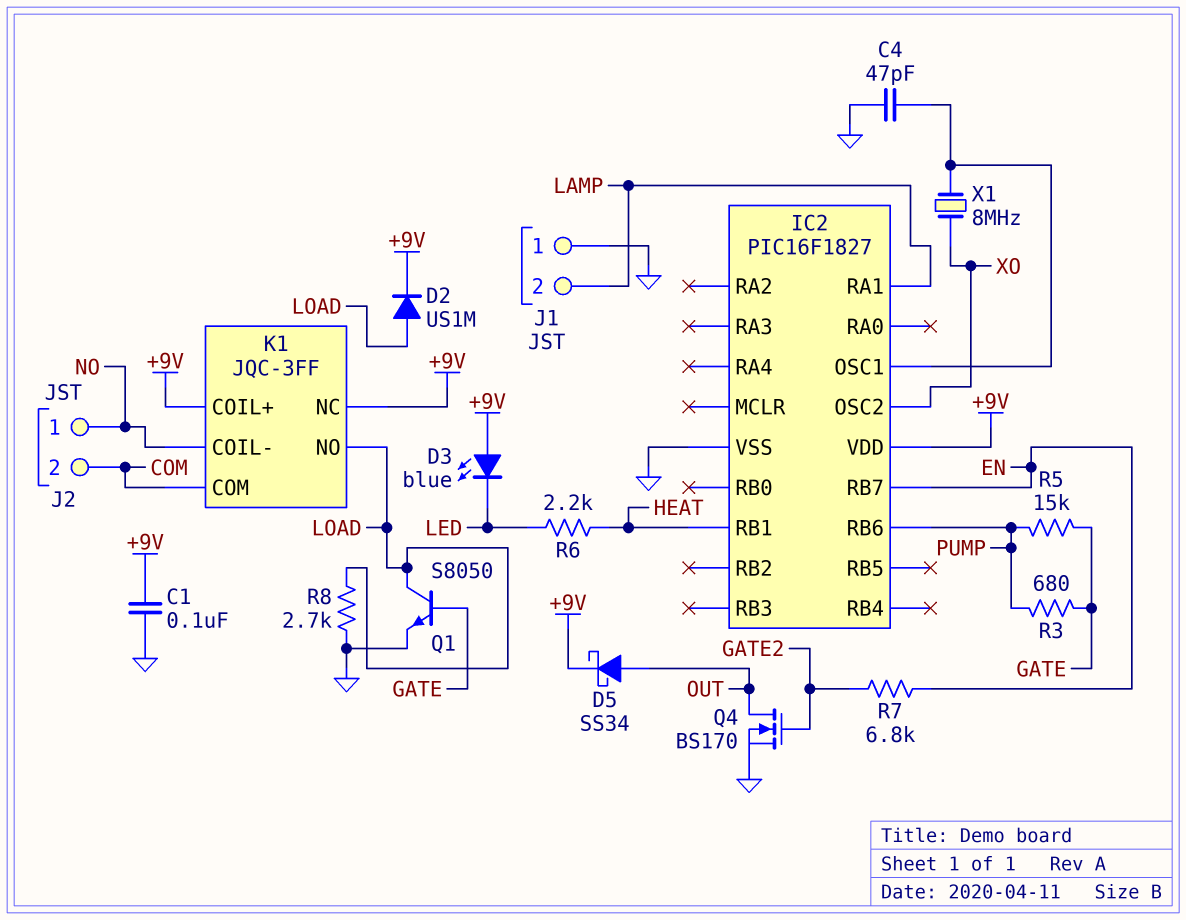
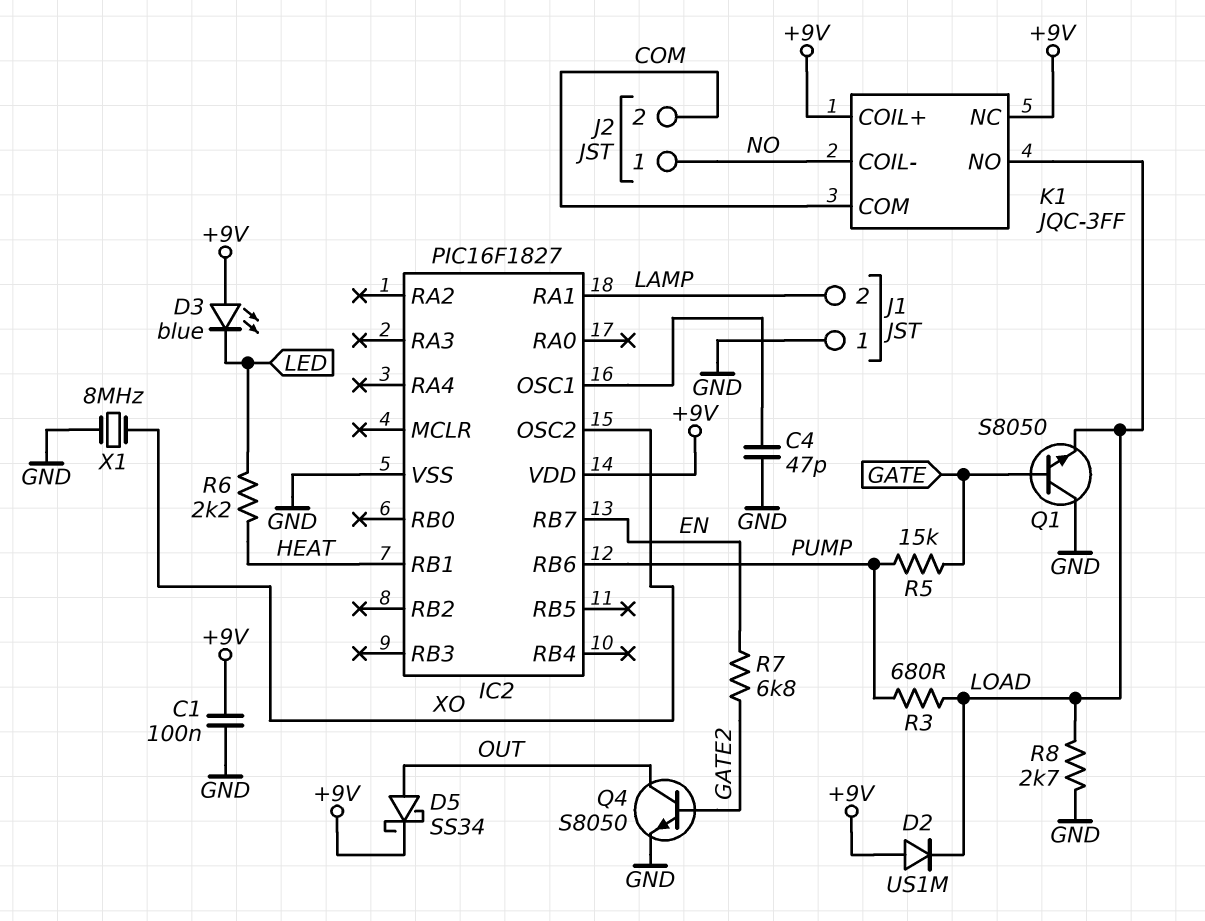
D2: diode US1M (A LOAD, K +9V) -> diode US1M (A +9V, K LOAD)
Q1: NPN S8050 (B GATE, C LOAD, E GND) -> NPN S8050 (B GATE, C GND, E LOAD)
Q4: NMOS BS170 (G GATE2, D OUT, S GND) -> NPN S8050 (B GATE2, C OUT, E GND)
R3: 680 (GATE, PUMP) -> 680 (LOAD, PUMP)
X1: 8MHz (IC2/OSC1, XO) -> 8MHz (GND, XO)

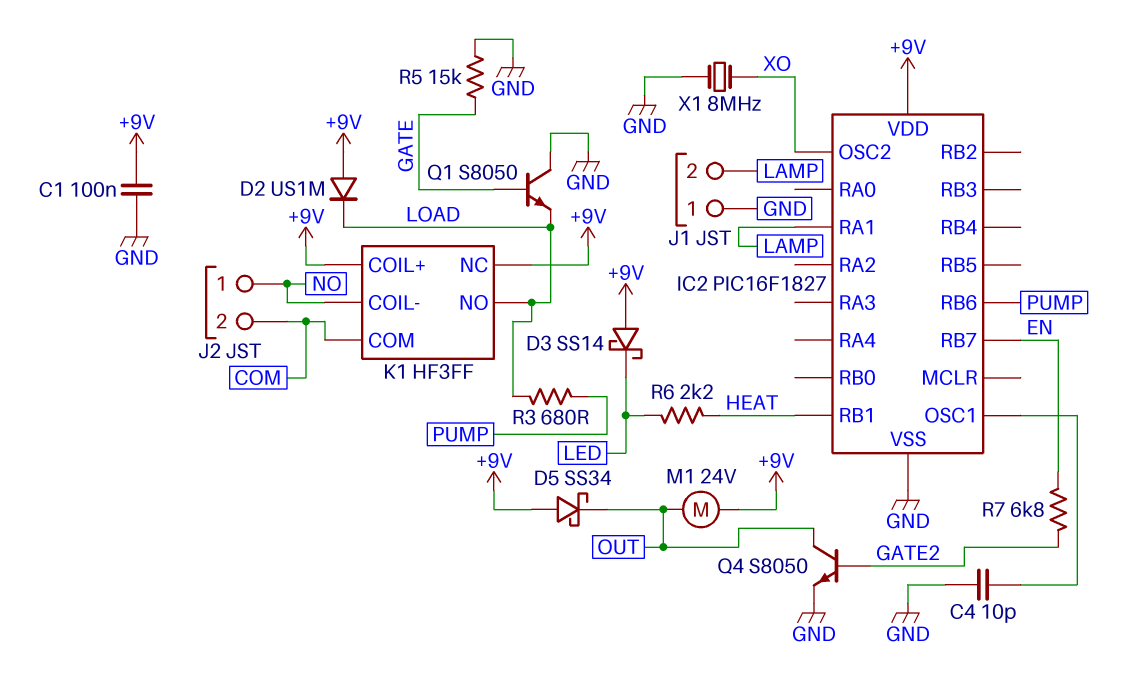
C4: 47pF (GND, IC2/OSC1) -> 10pF (GND, IC2/OSC1)
D3: LED blue (A +9V, K LED) -> schottky SS14 (A +9V, K LED)
D5: schottky SS34 (A OUT, K +9V) -> schottky SS34 (A +9V, K OUT)
K1: JQC-3FF -> HF3FF
M1: none -> motor 24V (+9V, OUT)
R5: 15k (GATE, PUMP) -> 15k (GATE, GND)
R8: 2.7k (GND, LOAD) -> none

